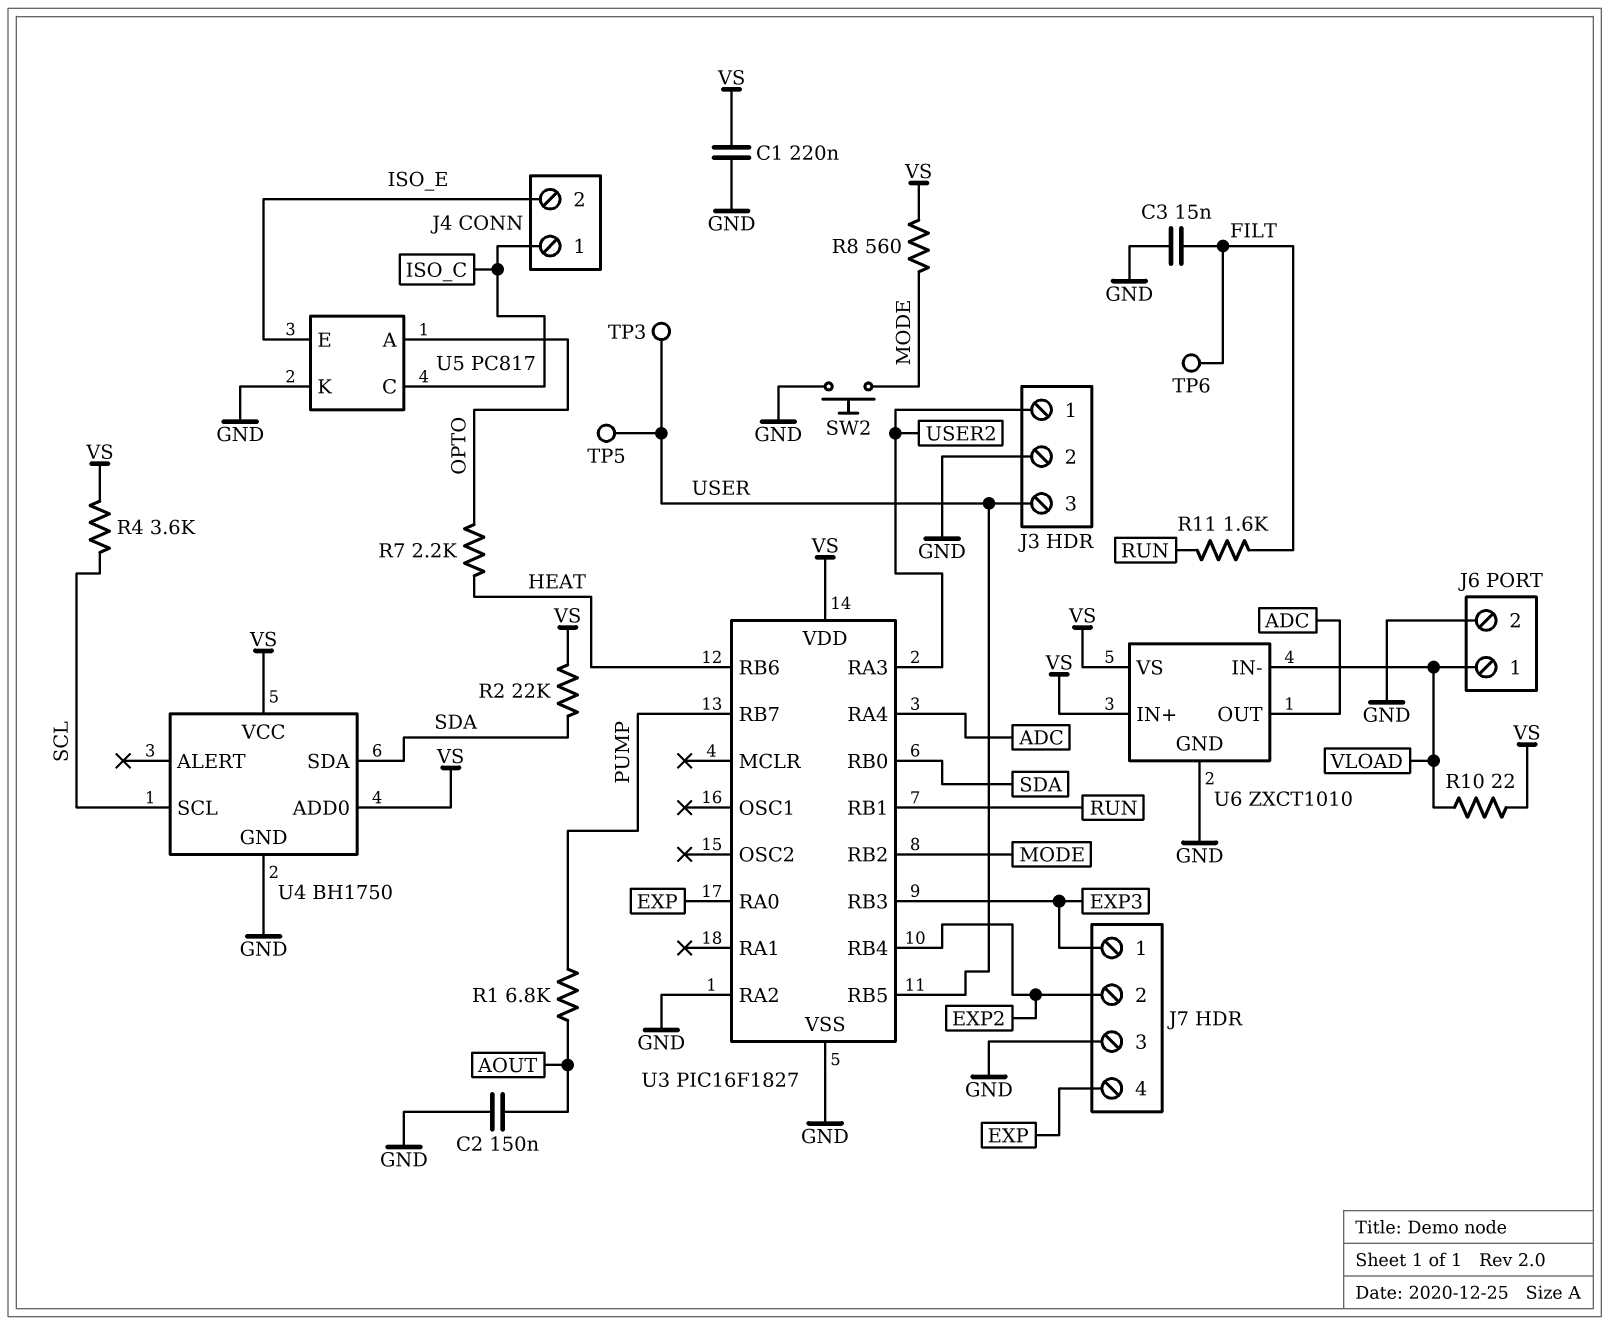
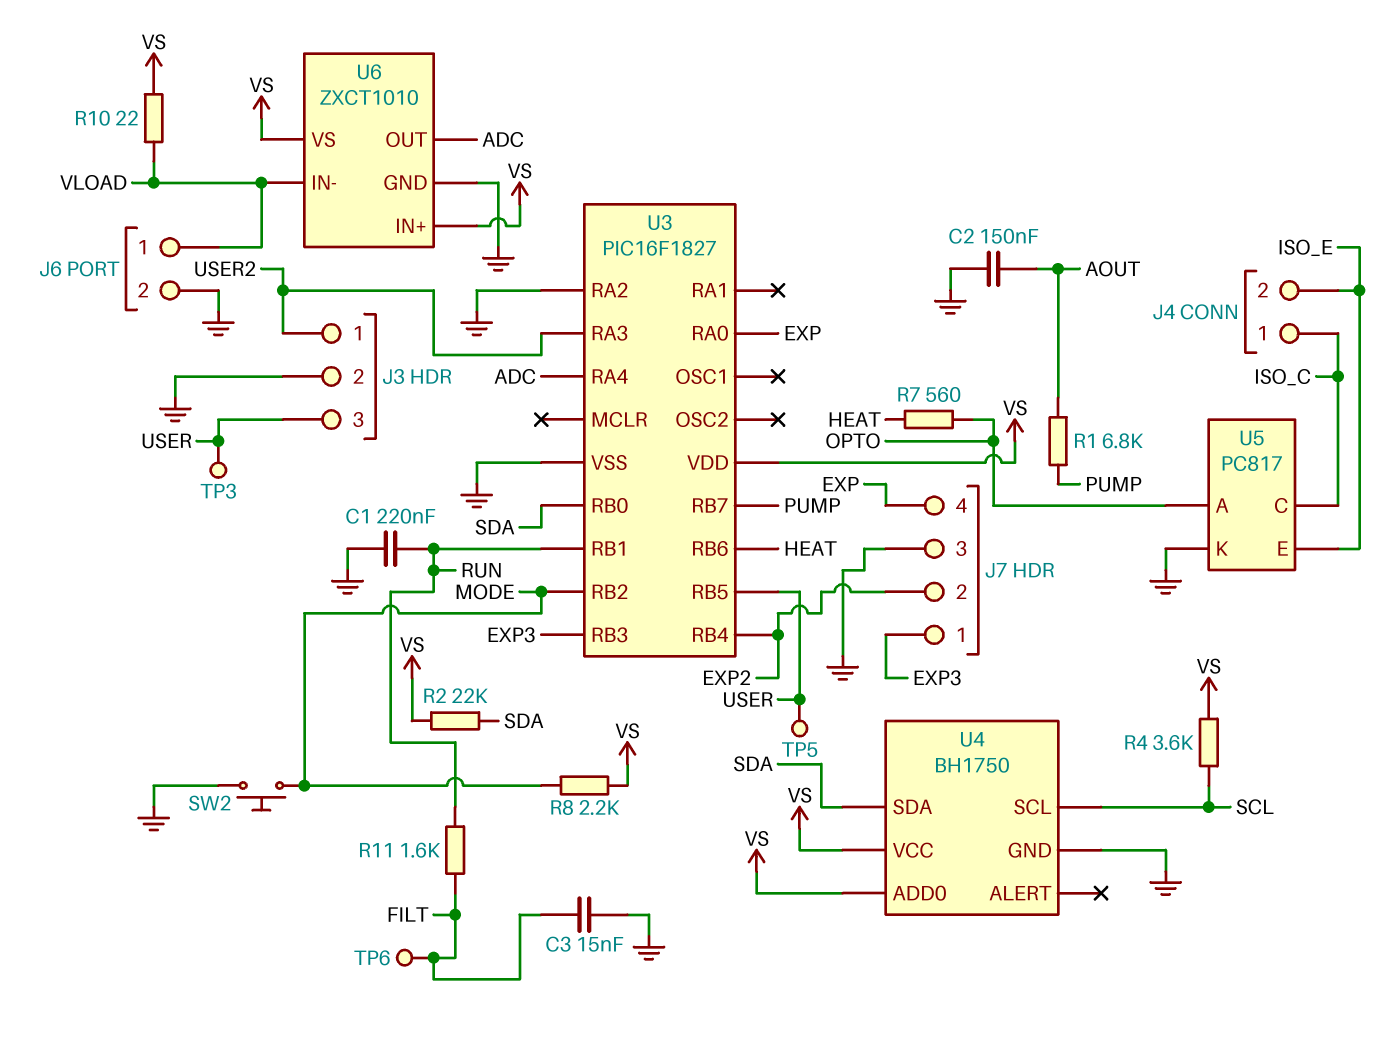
C1: 220nF (GND, VS) -> 220nF (GND, RUN)
R7: 2.2k (HEAT, OPTO) -> 560 (HEAT, OPTO)
R8: 560 (MODE, VS) -> 2.2k (MODE, VS)

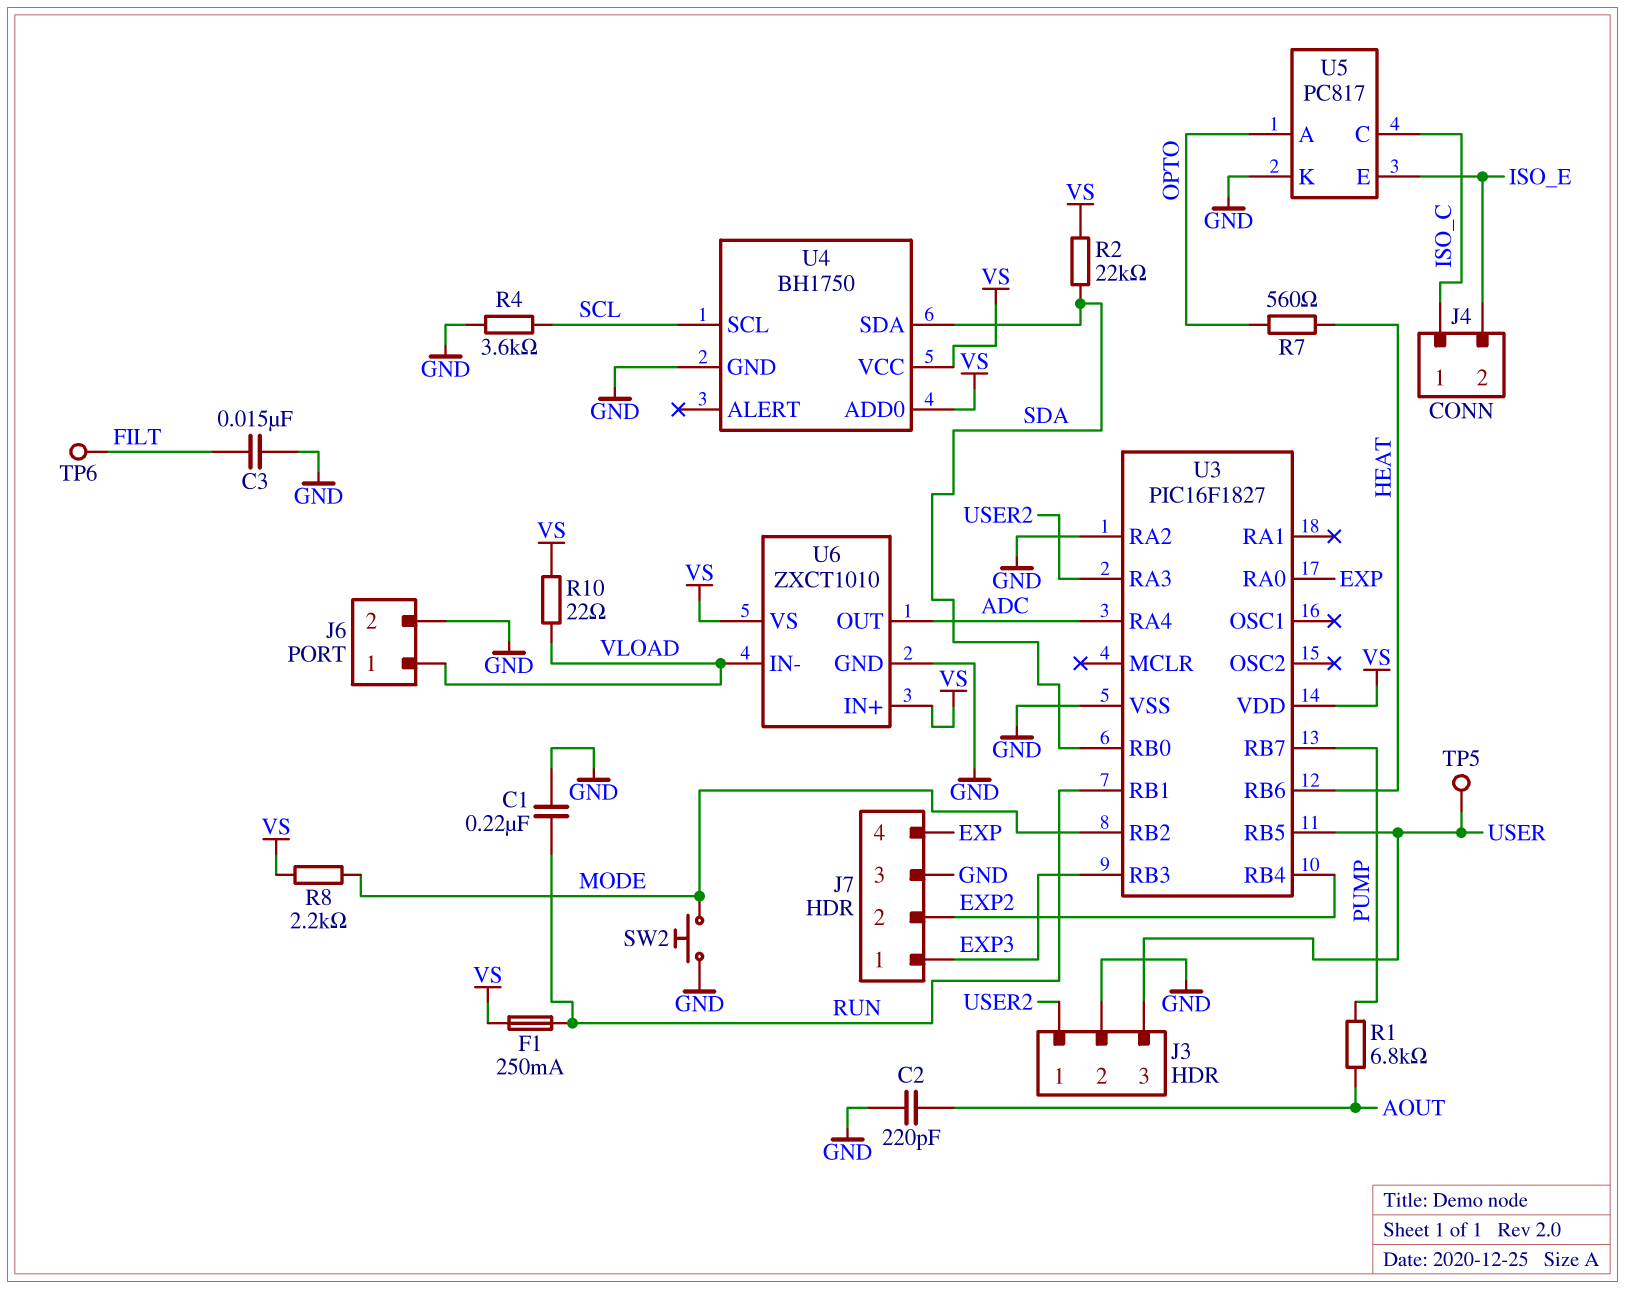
C2: 150nF (AOUT, GND) -> 220pF (AOUT, GND)
F1: none -> 250mA (RUN, VS)
R4: 3.6k (SCL, VS) -> 3.6k (GND, SCL)
R11: 1.6k (FILT, RUN) -> none
TP3: test point (USER) -> none

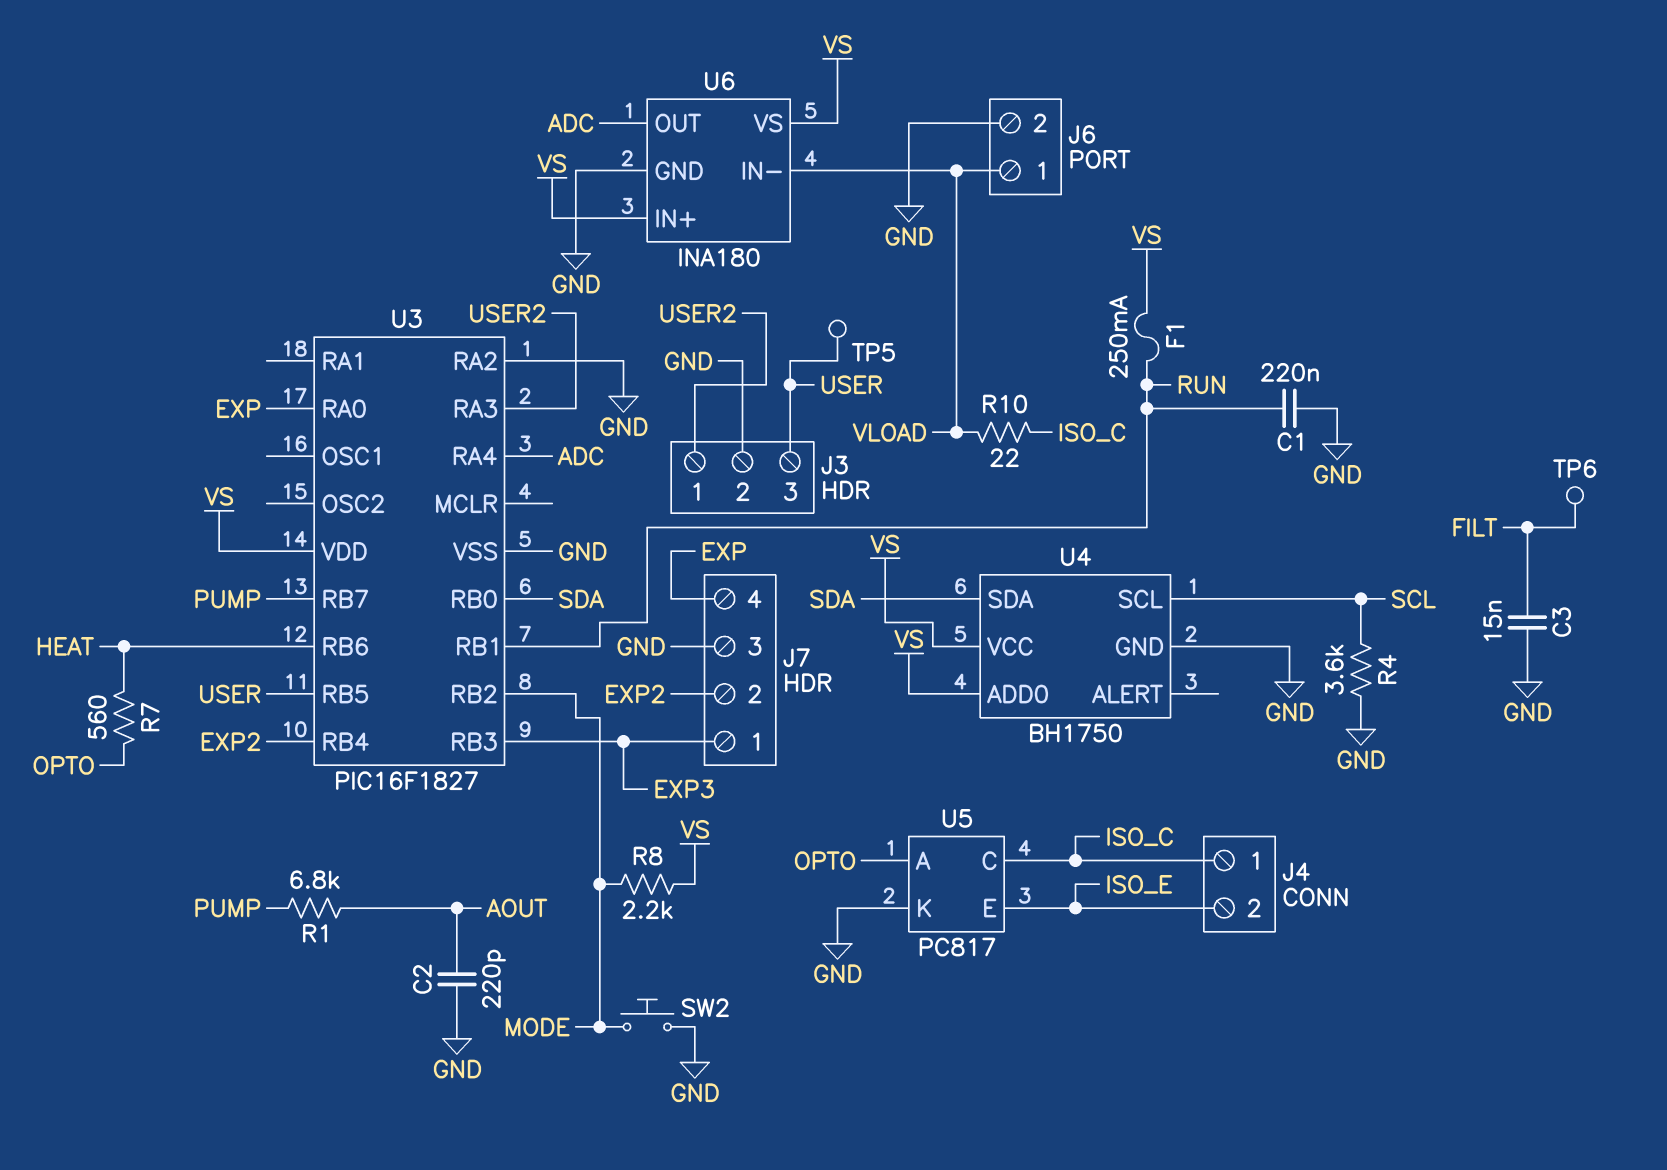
R2: 22k (SDA, VS) -> none
R10: 22 (VLOAD, VS) -> 22 (ISO_C, VLOAD)
U6: ZXCT1010 -> INA180

